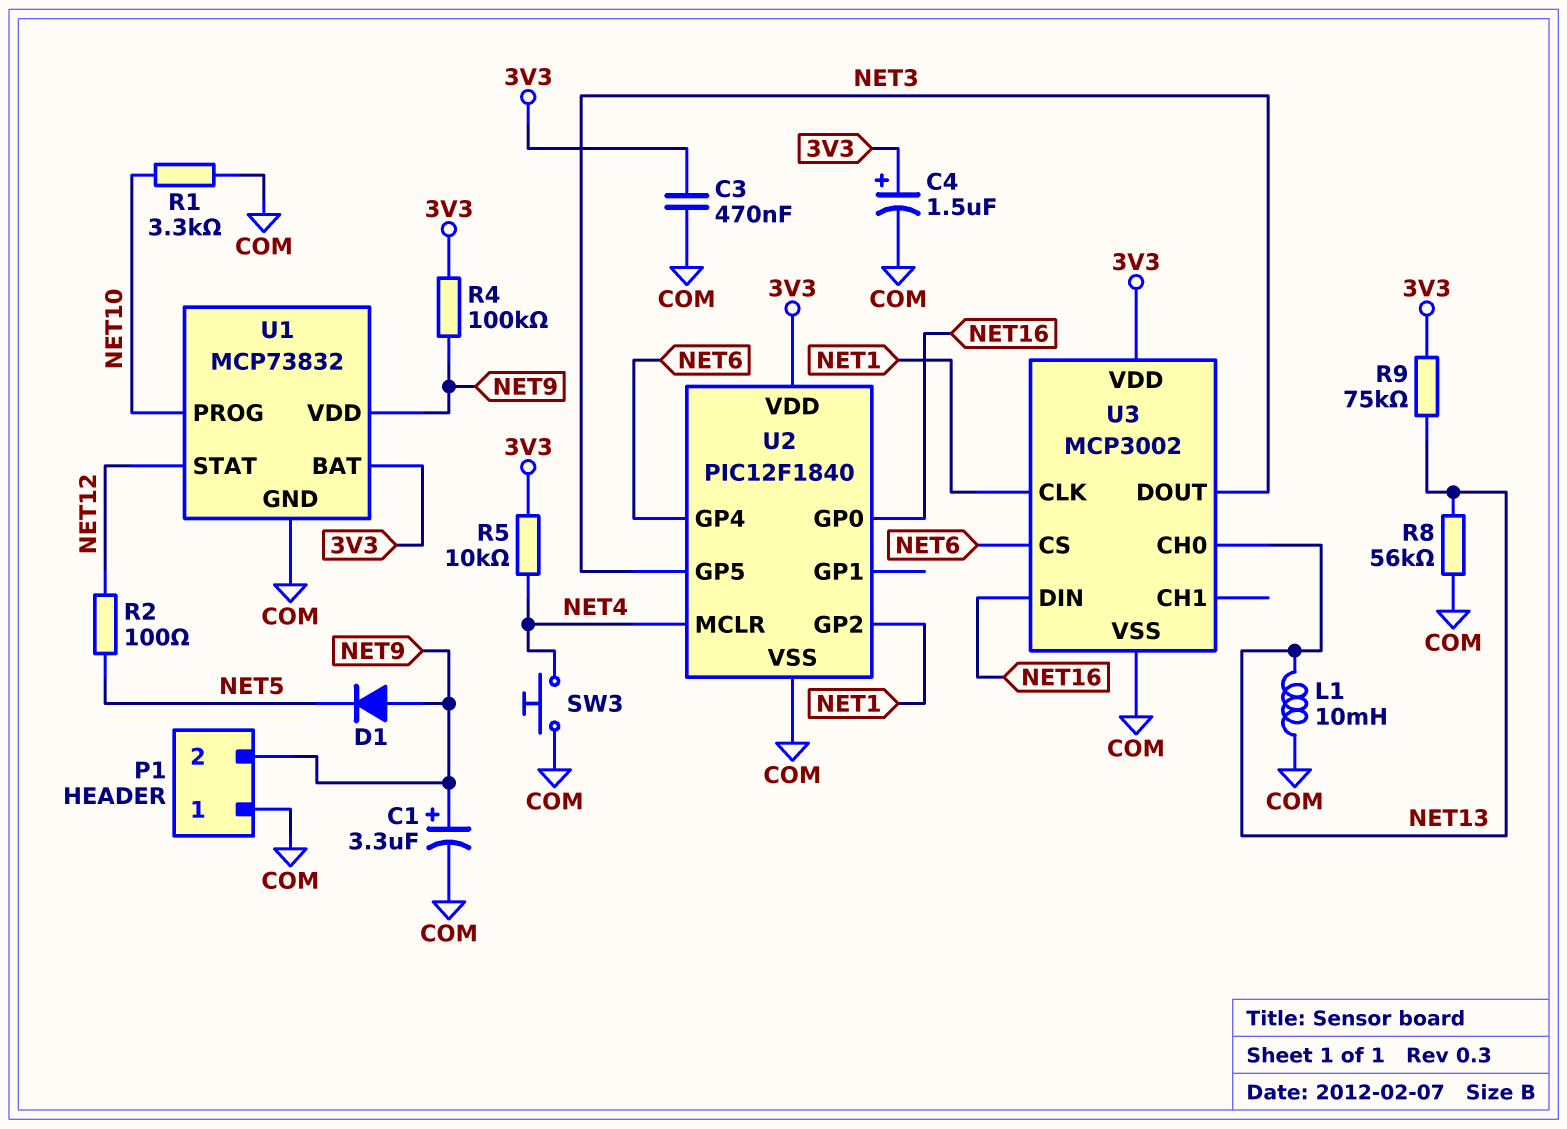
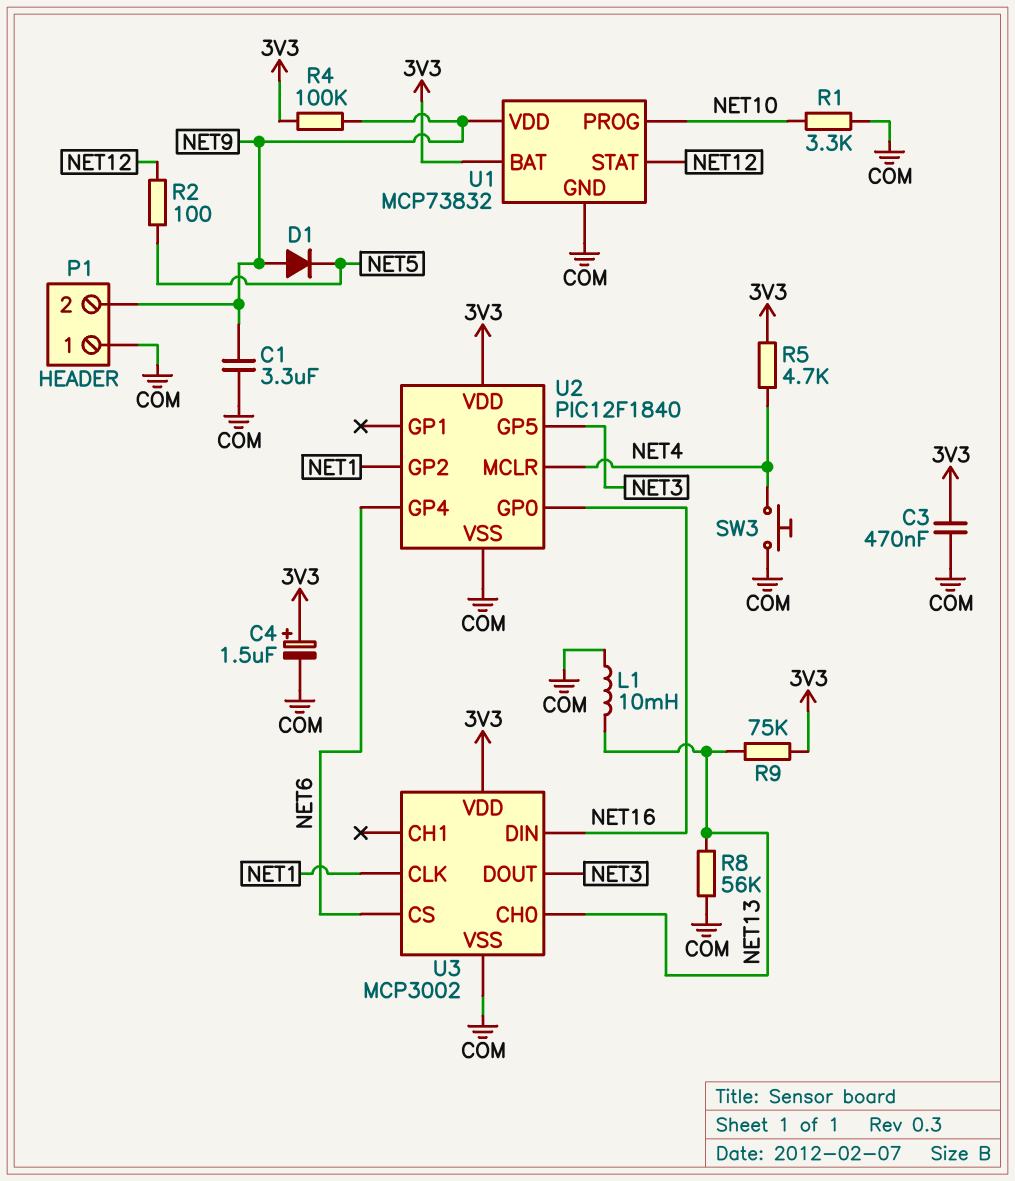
C1: 3.3uF (plus NET9, minus COM) -> 3.3uF (COM, NET9)
R5: 10k (3V3, NET4) -> 4.7k (3V3, NET4)

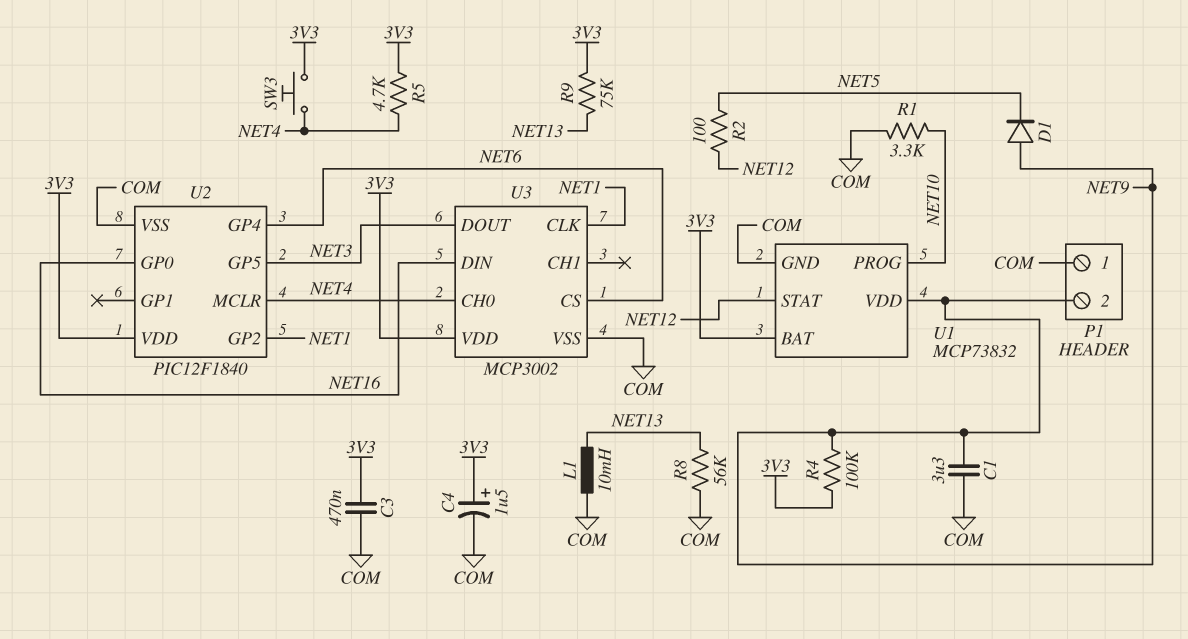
SW3: button (COM, NET4) -> button (3V3, NET4)
U3 pin CH0: NET13 -> NET4

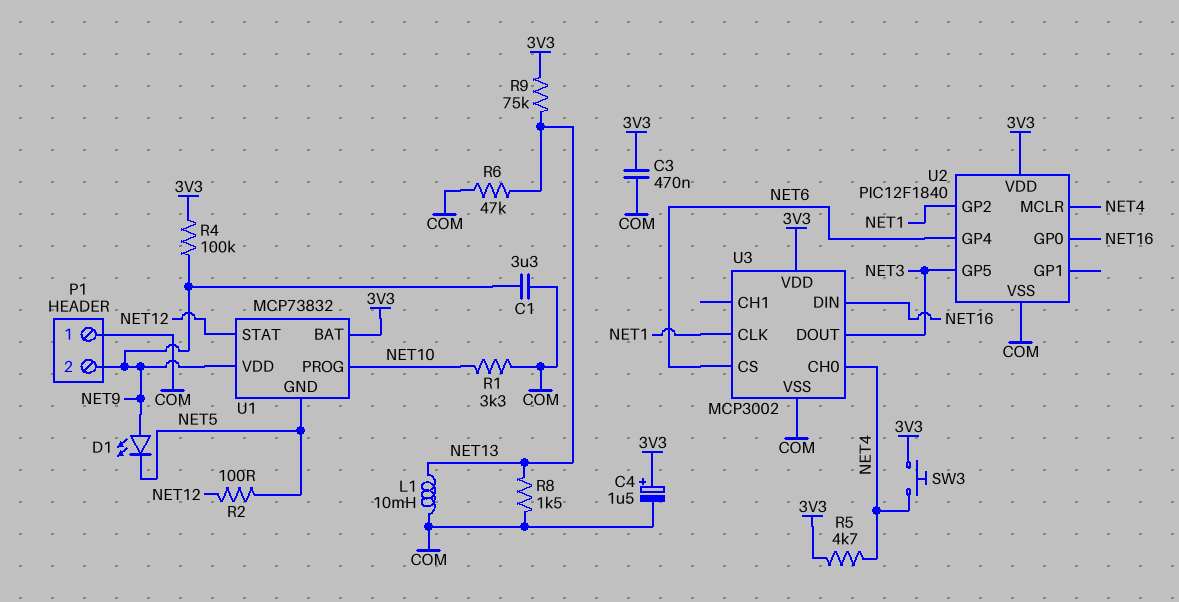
D1: diode (A NET9, K NET5) -> LED (A NET9, K NET5)
R6: none -> 47k (COM, NET13)
R8: 56k (COM, NET13) -> 1.5k (COM, NET13)
U1 pin GND: COM -> NET5

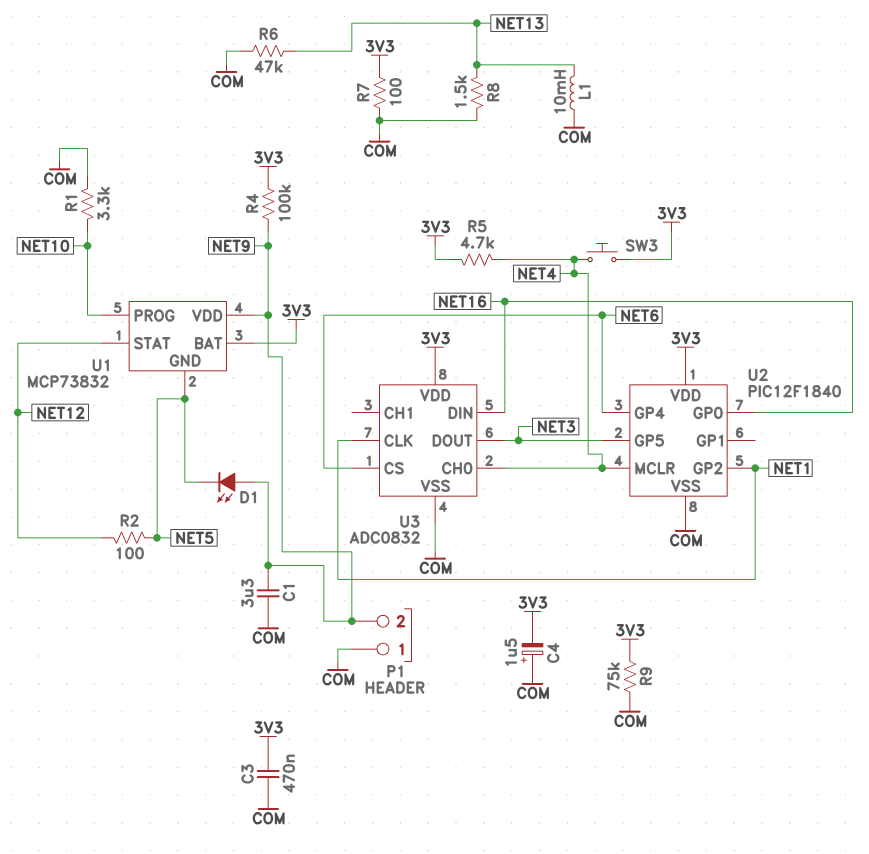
C4: 1.5uF (plus 3V3, minus COM) -> 1.5uF (plus COM, minus 3V3)
R7: none -> 100 (3V3, COM)
R9: 75k (3V3, NET13) -> 75k (3V3, COM)
U3: MCP3002 -> ADC0832

